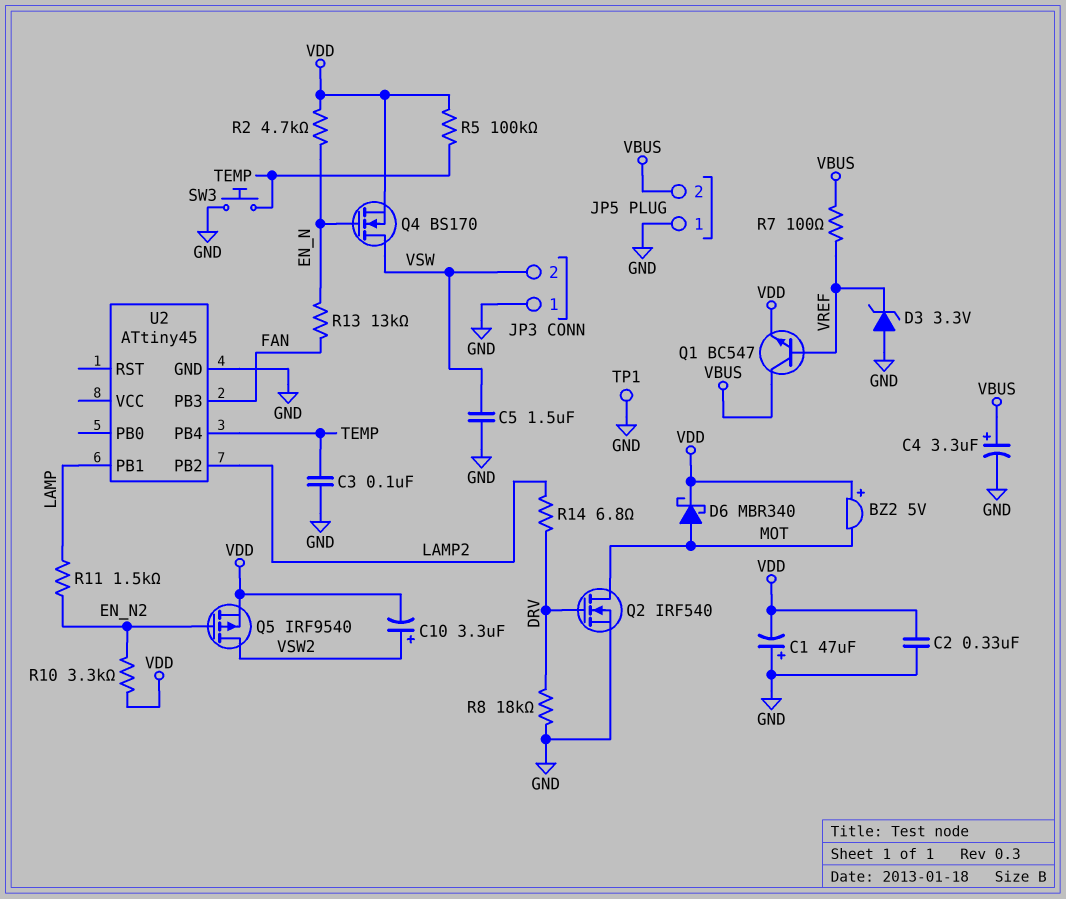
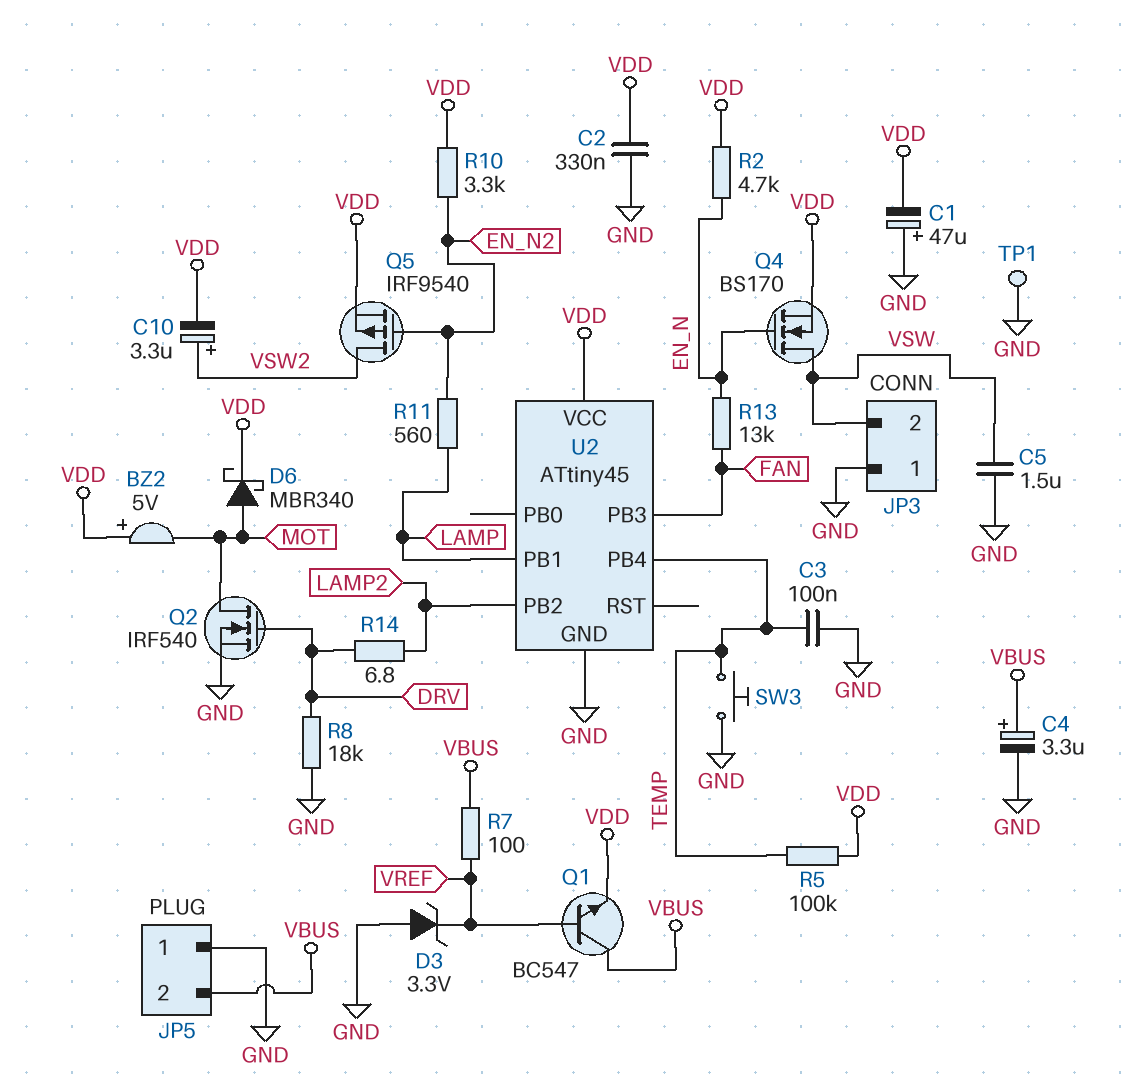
R11: 1.5k (EN_N2, LAMP) -> 560 (EN_N2, LAMP)
U2 pin VCC: none -> VDD

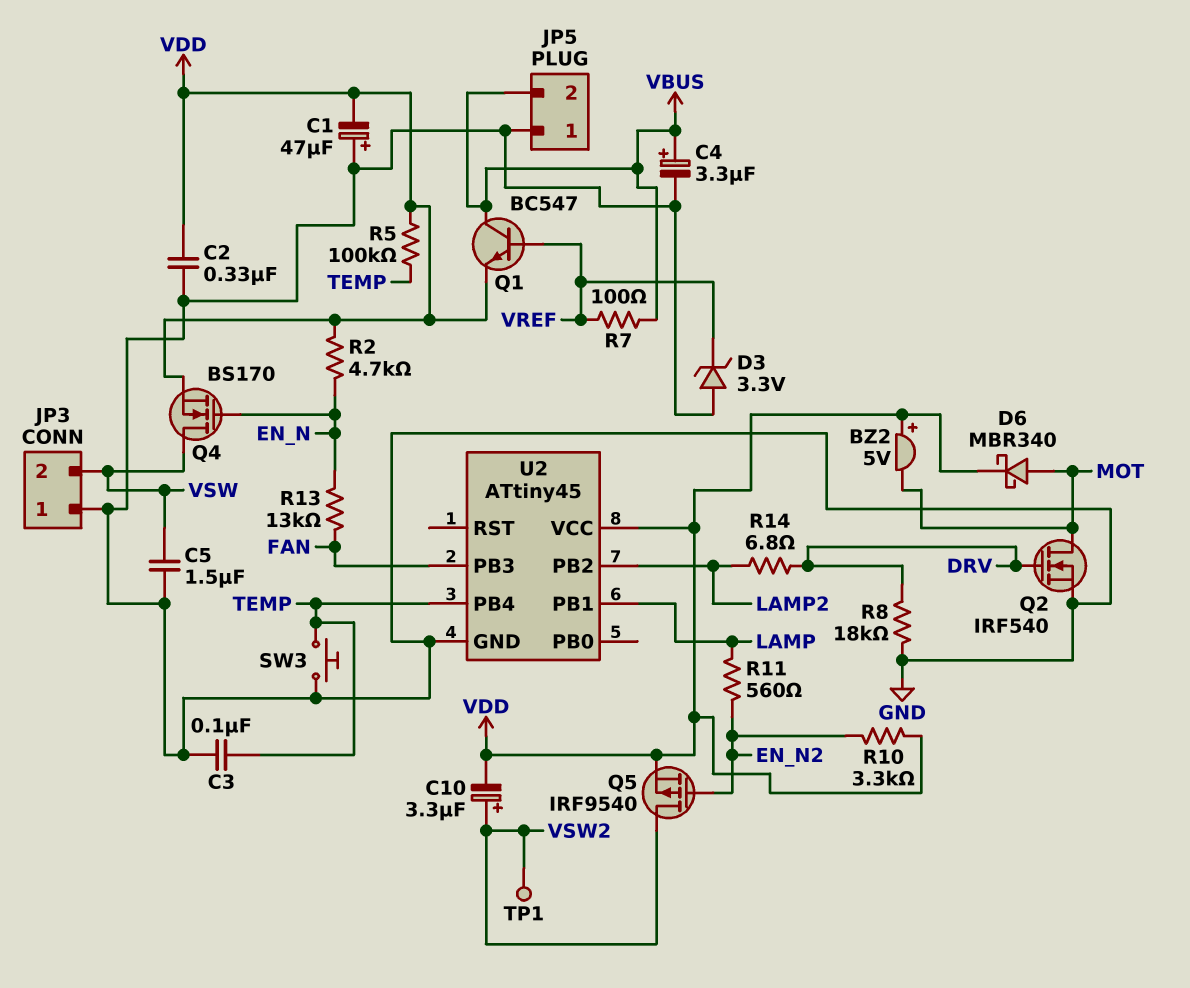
TP1: test point (GND) -> test point (VSW2)

